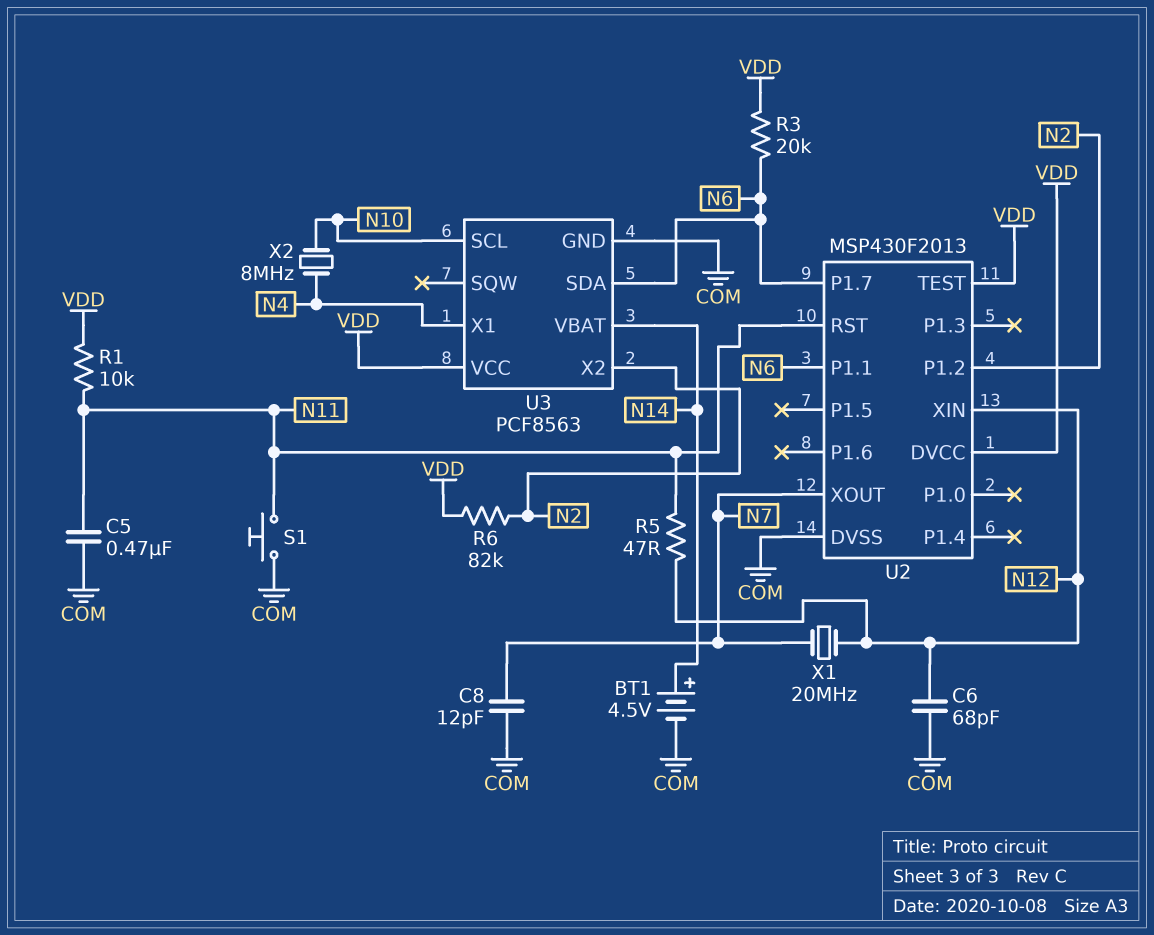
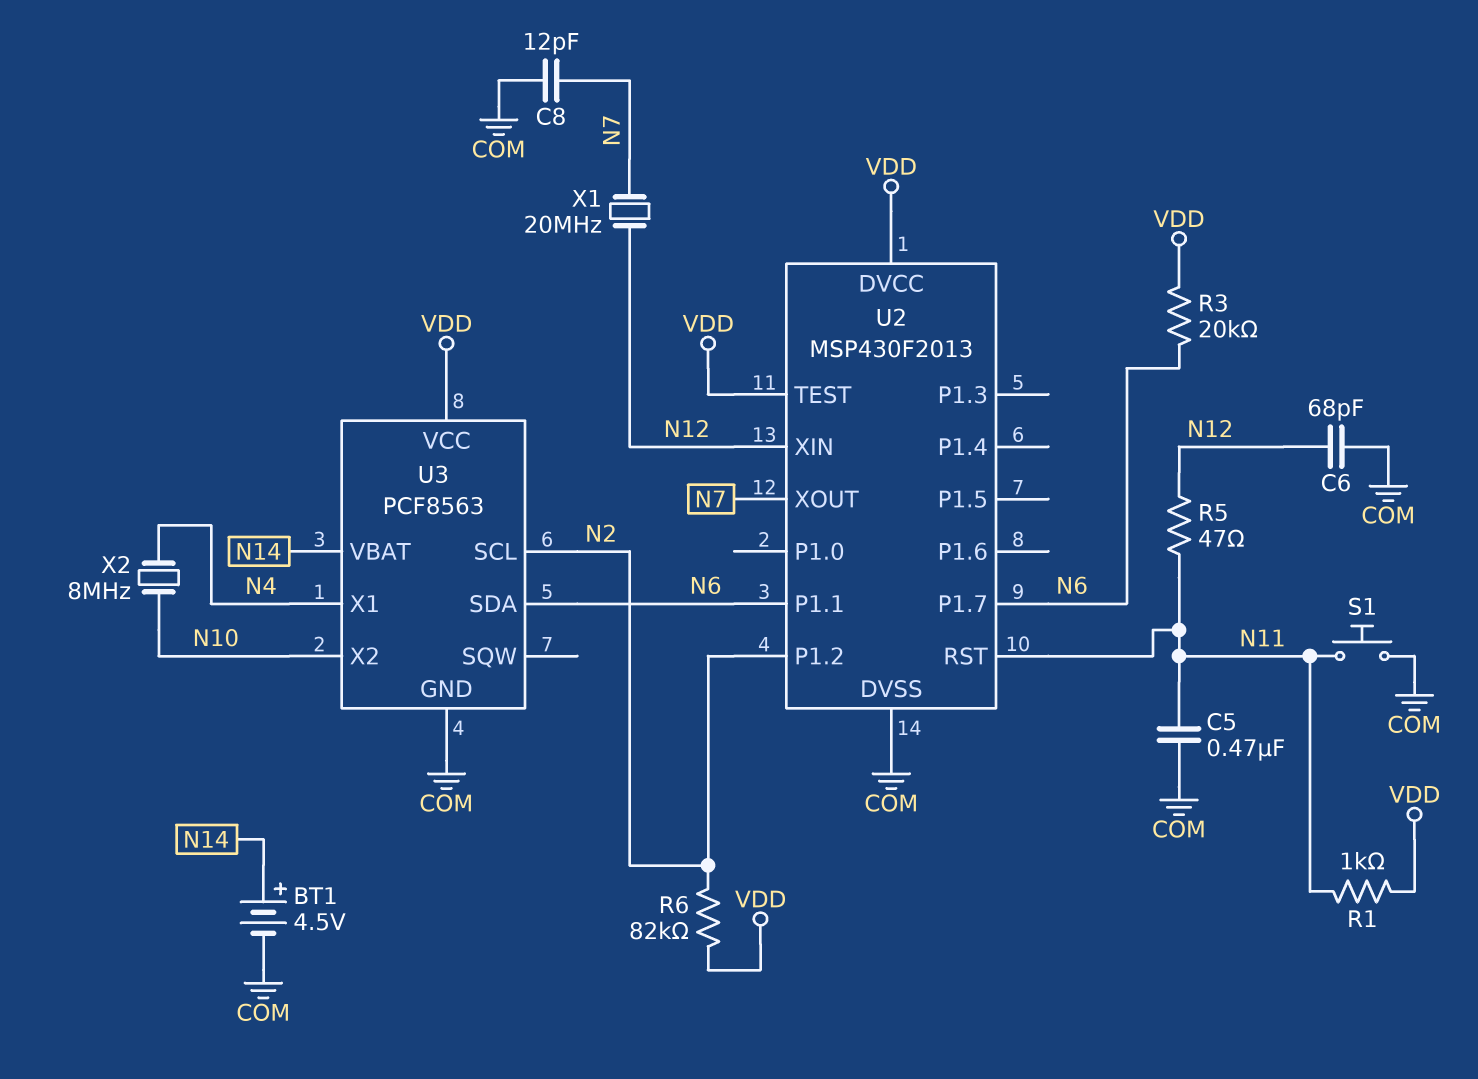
R1: 10k (N11, VDD) -> 1k (N11, VDD)
U3 pin SCL: N10 -> N2
U3 pin X2: N2 -> N10

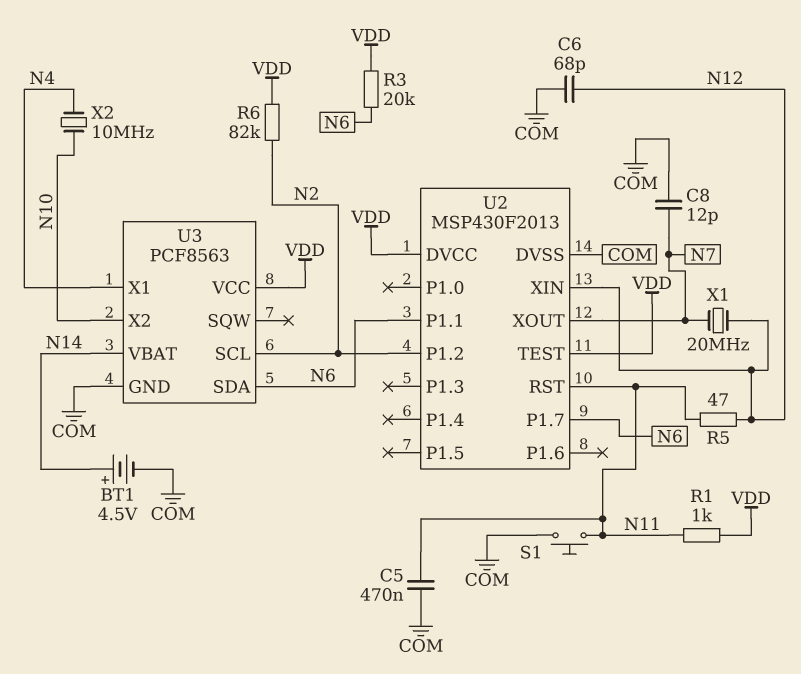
X2: 8MHz (N4, N10) -> 10MHz (N4, N10)

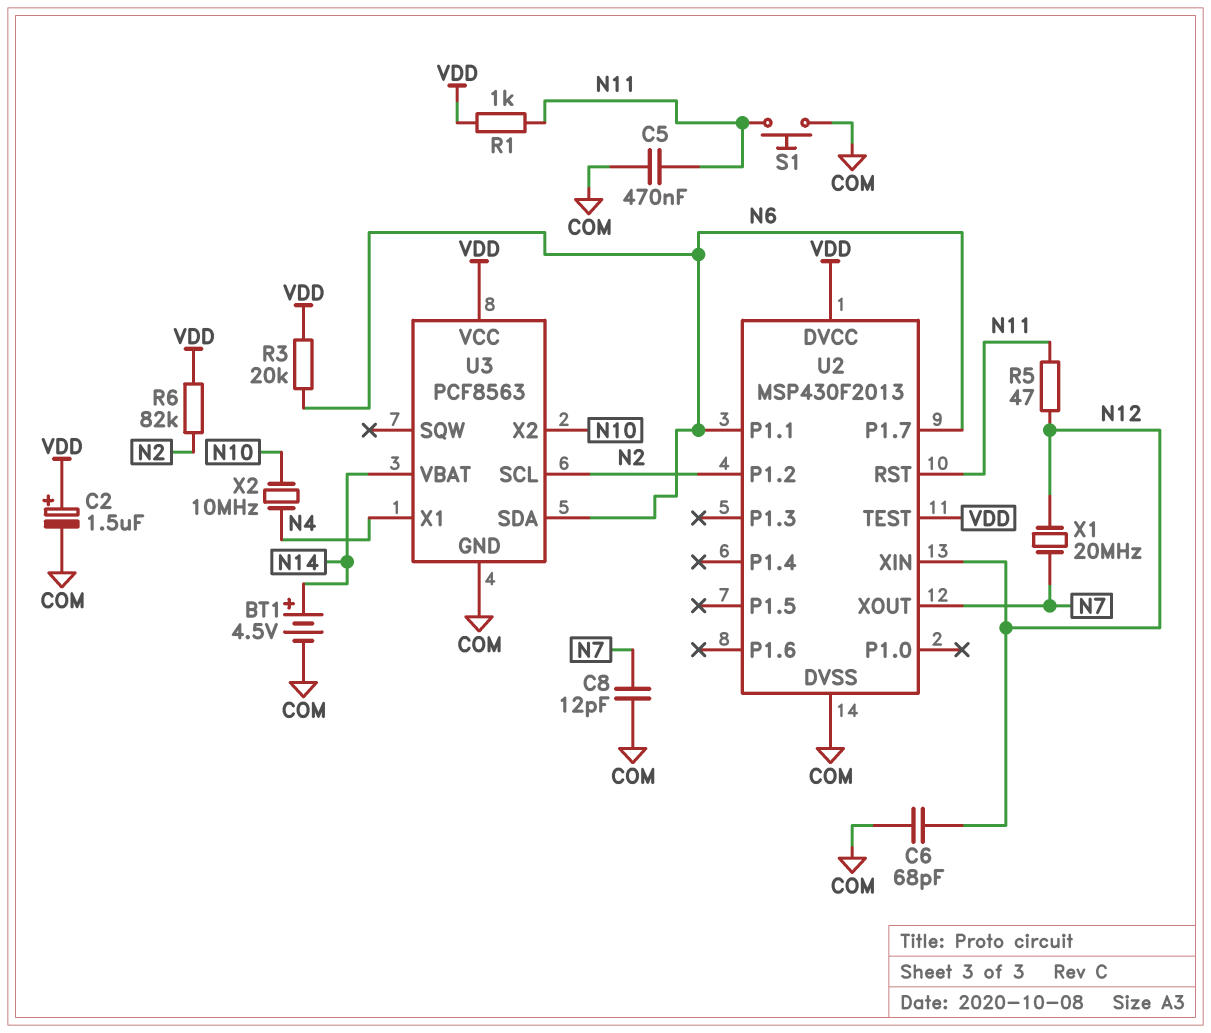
C2: none -> 1.5uF (plus VDD, minus COM)

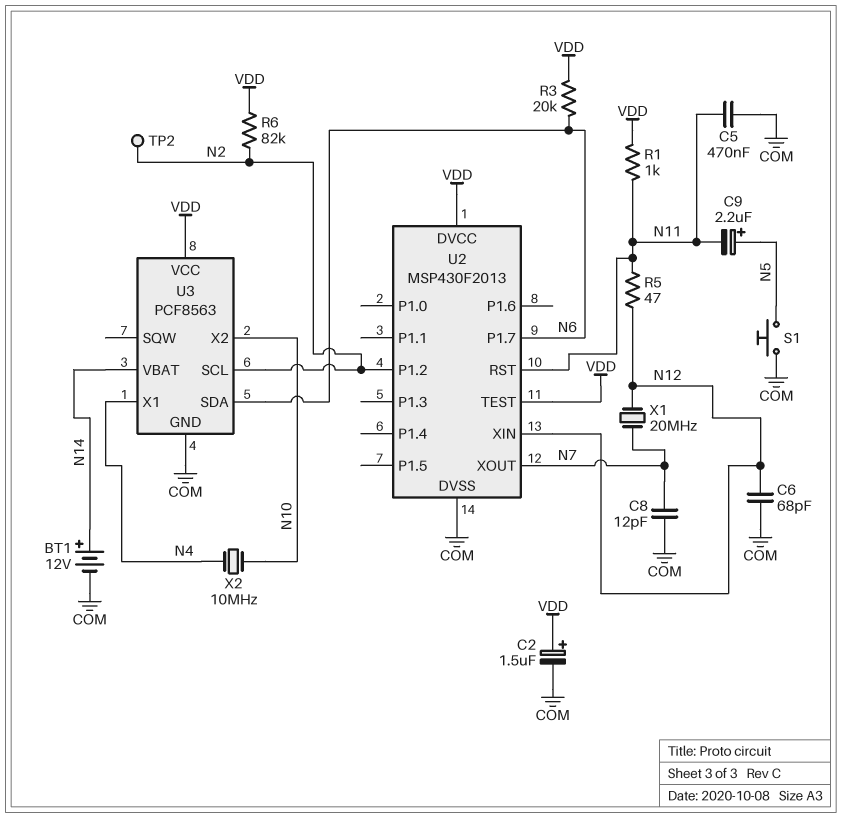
BT1: 4.5V (plus N14, minus COM) -> 12V (plus N14, minus COM)
C9: none -> 2.2uF (plus N5, minus N11)
S1: button (COM, N11) -> button (COM, N5)
TP2: none -> test point (N2)
U2 pin P1.1: N6 -> none

